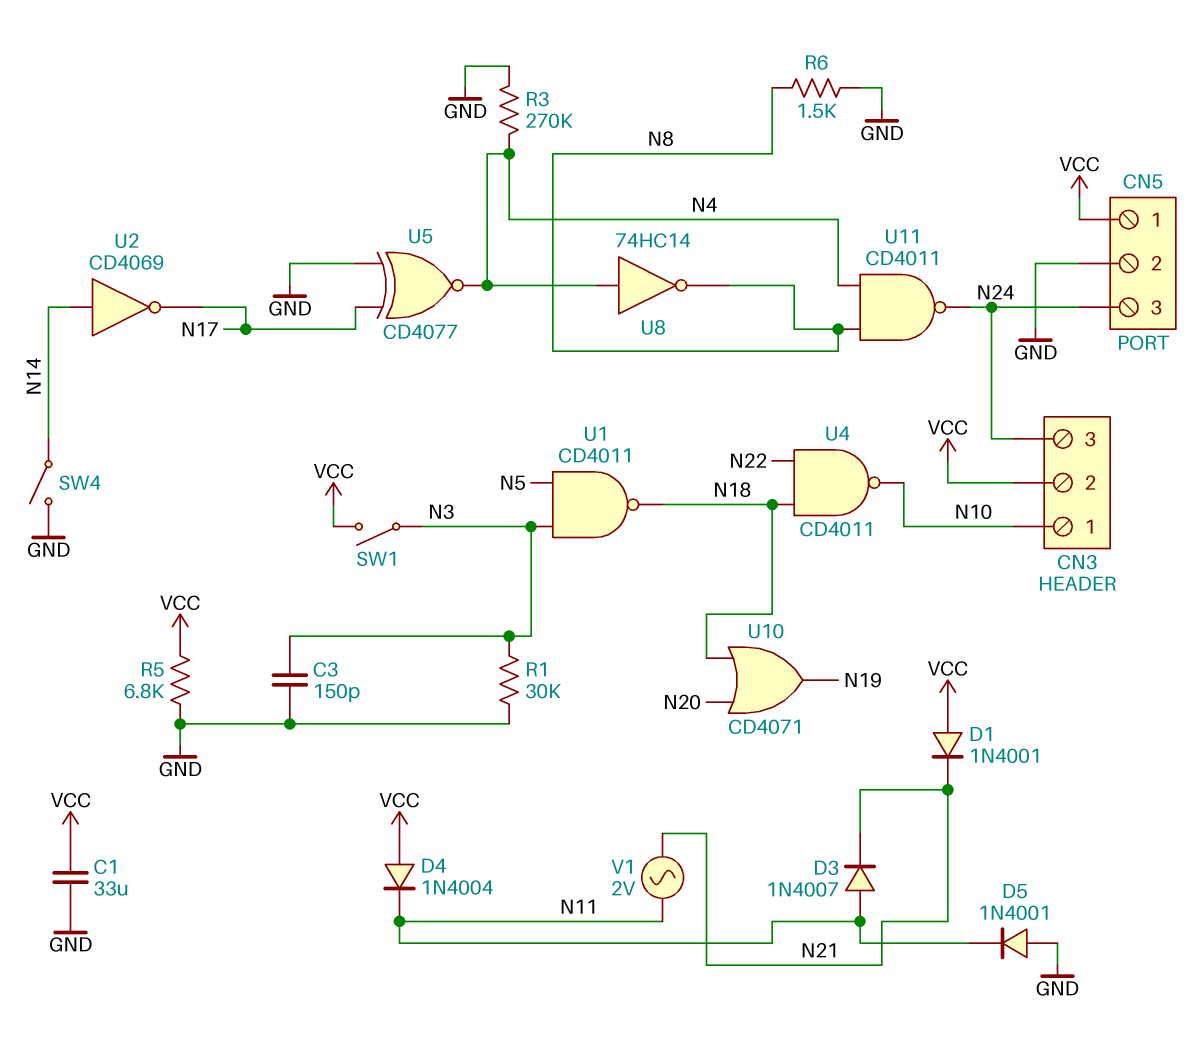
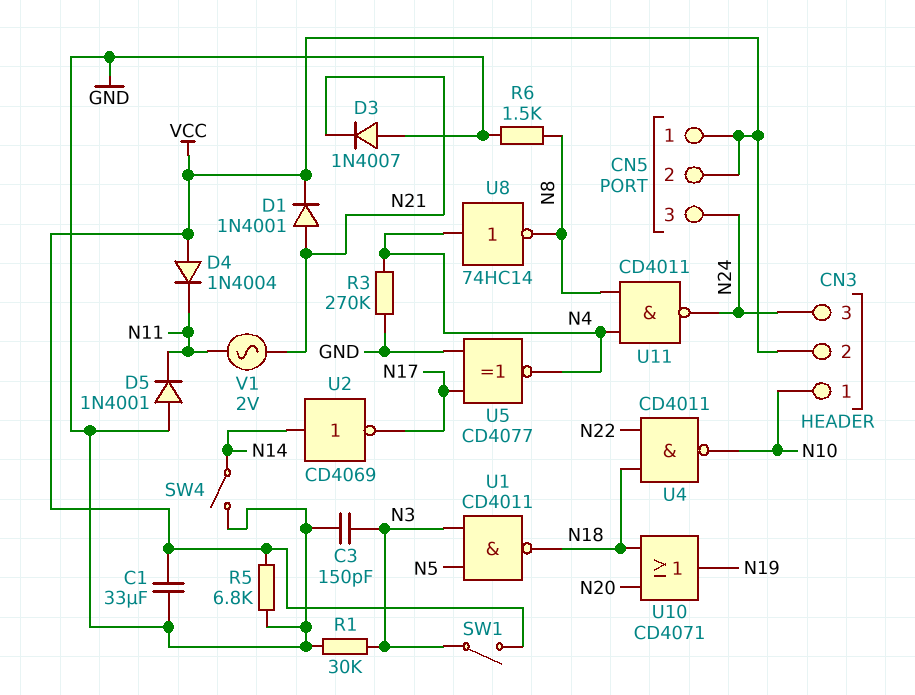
CN5 pin 2: GND -> VCC
D1: diode 1N4001 (A VCC, K N21) -> diode 1N4001 (A N21, K VCC)
D3: diode 1N4007 (A N11, K N21) -> diode 1N4007 (A GND, K N21)

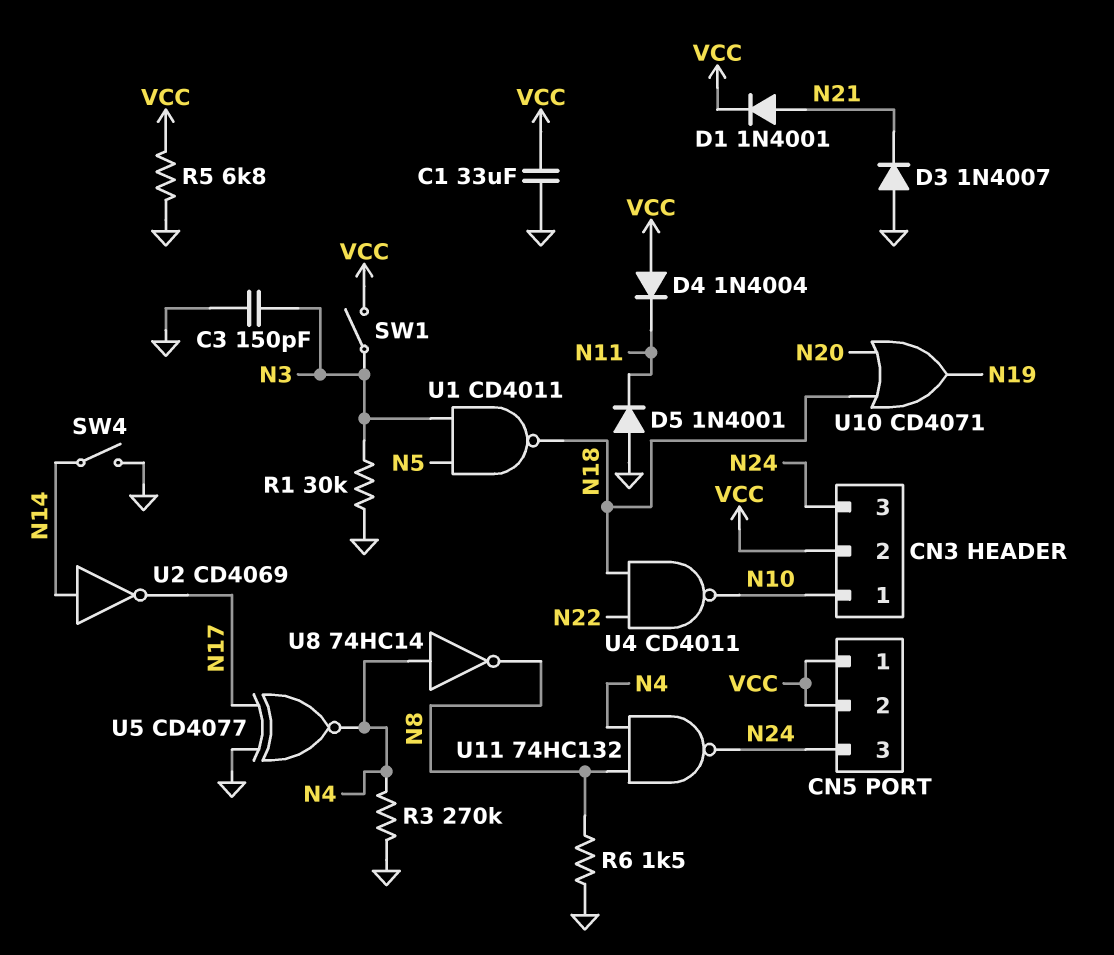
U11: NAND CD4011 (in N4, in N8, out N24) -> NAND 74HC132 (in N4, in N8, out N24)
V1: AC 2V (N11, N21) -> none

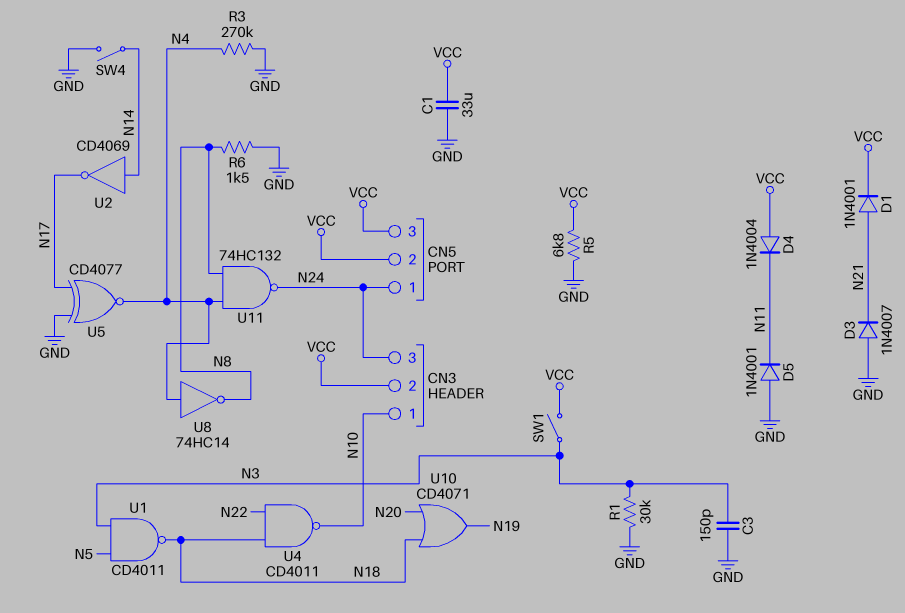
CN5 pin 1: VCC -> N24
CN5 pin 3: N24 -> VCC

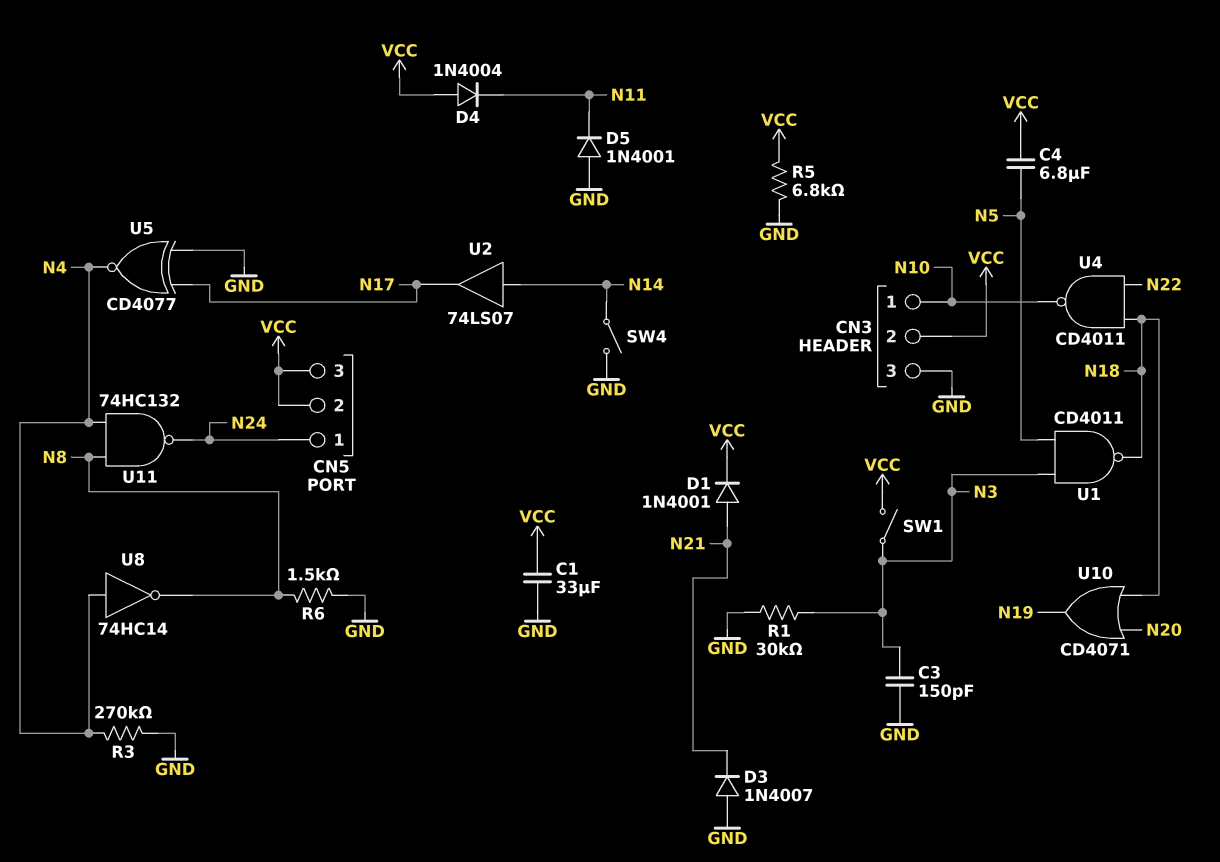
C4: none -> 6.8uF (N5, VCC)
CN3 pin 3: N24 -> GND
U2: NOT CD4069 (in N14, out N17) -> buffer 74LS07 (in N14, out N17)

